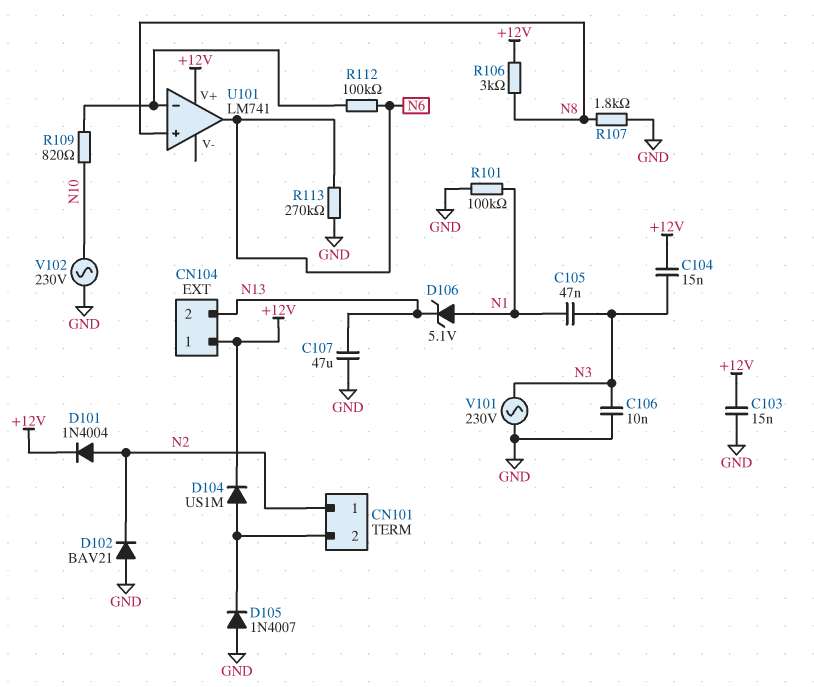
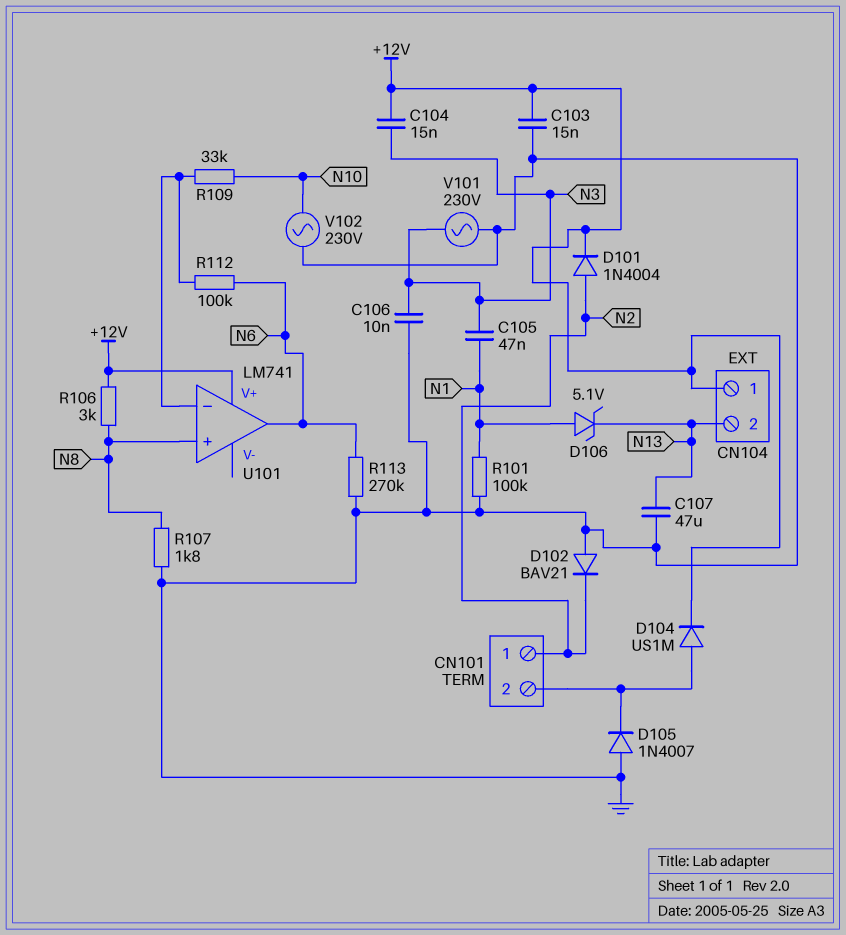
R109: 820 (N10, U101/in-) -> 33k (N10, U101/in-)

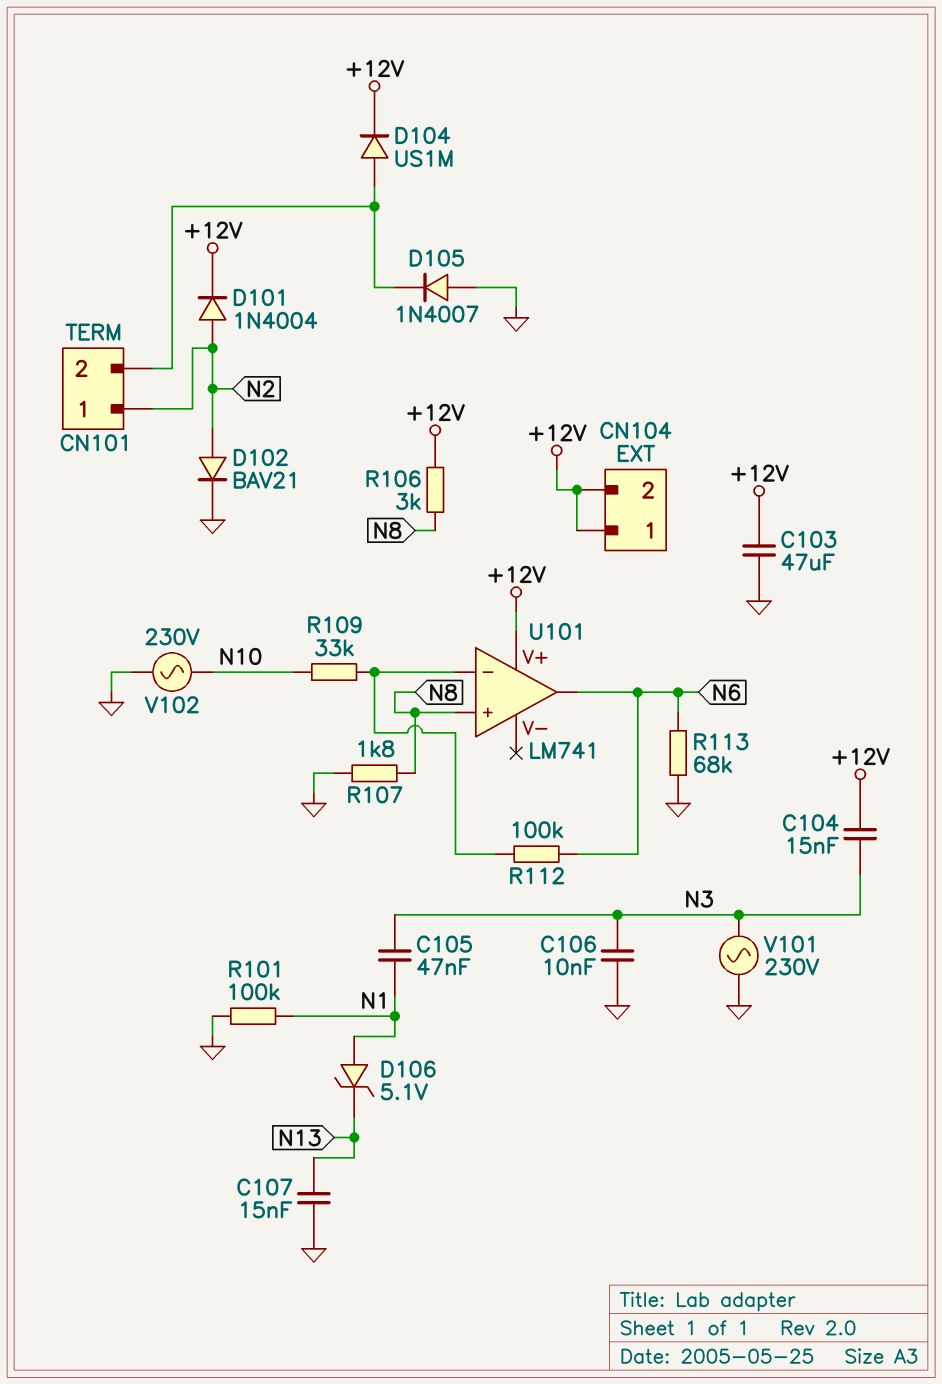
C103: 15nF (+12V, GND) -> 47uF (+12V, GND)
C107: 47uF (GND, N13) -> 15nF (GND, N13)
CN104 pin 2: N13 -> +12V
D102: diode BAV21 (A GND, K N2) -> diode BAV21 (A N2, K GND)
R113: 270k (GND, N6) -> 68k (GND, N6)

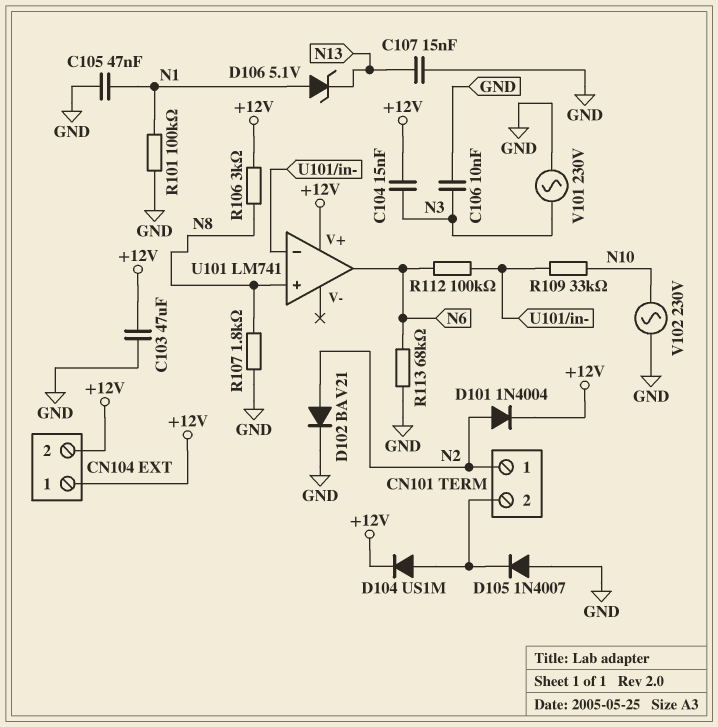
C105: 47nF (N1, N3) -> 47nF (GND, N1)

